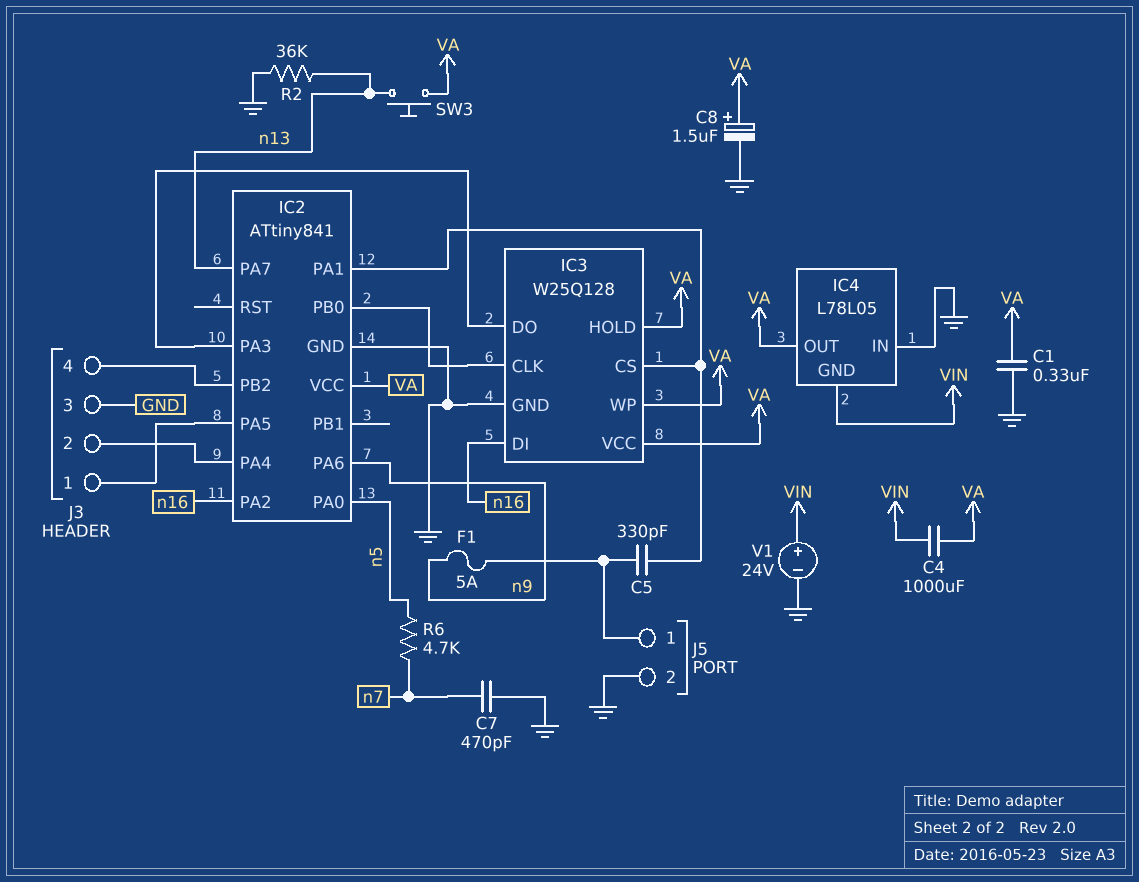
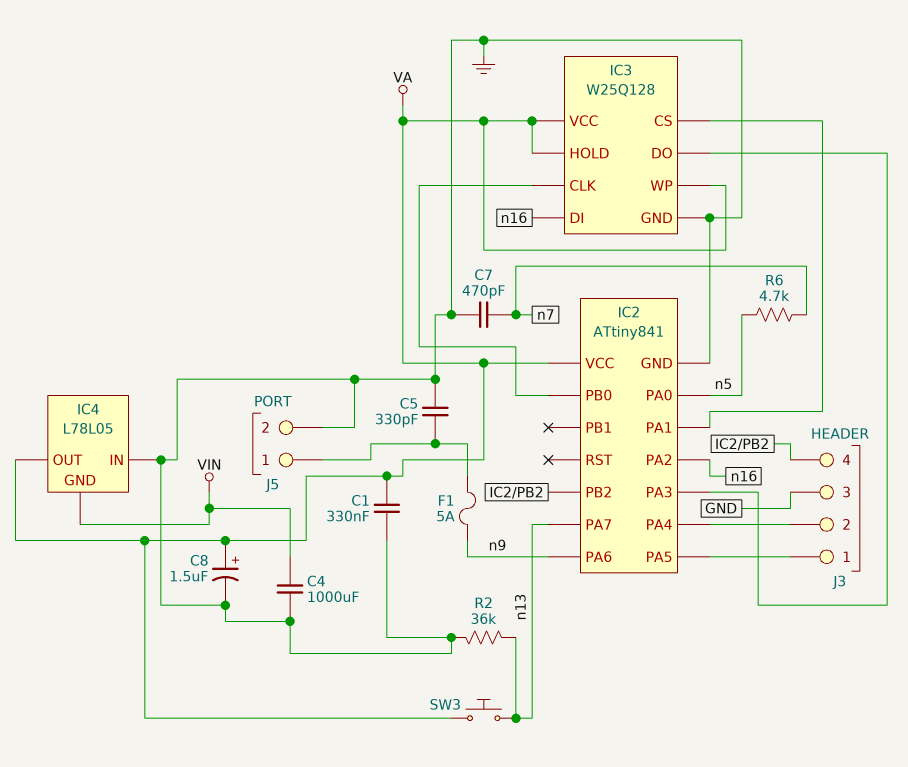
C4: 1000uF (VA, VIN) -> 1000uF (GND, VIN)
C5: 330pF (IC2/PA1, J5/1) -> 330pF (GND, J5/1)
V1: 24V (plus VIN, minus GND) -> none

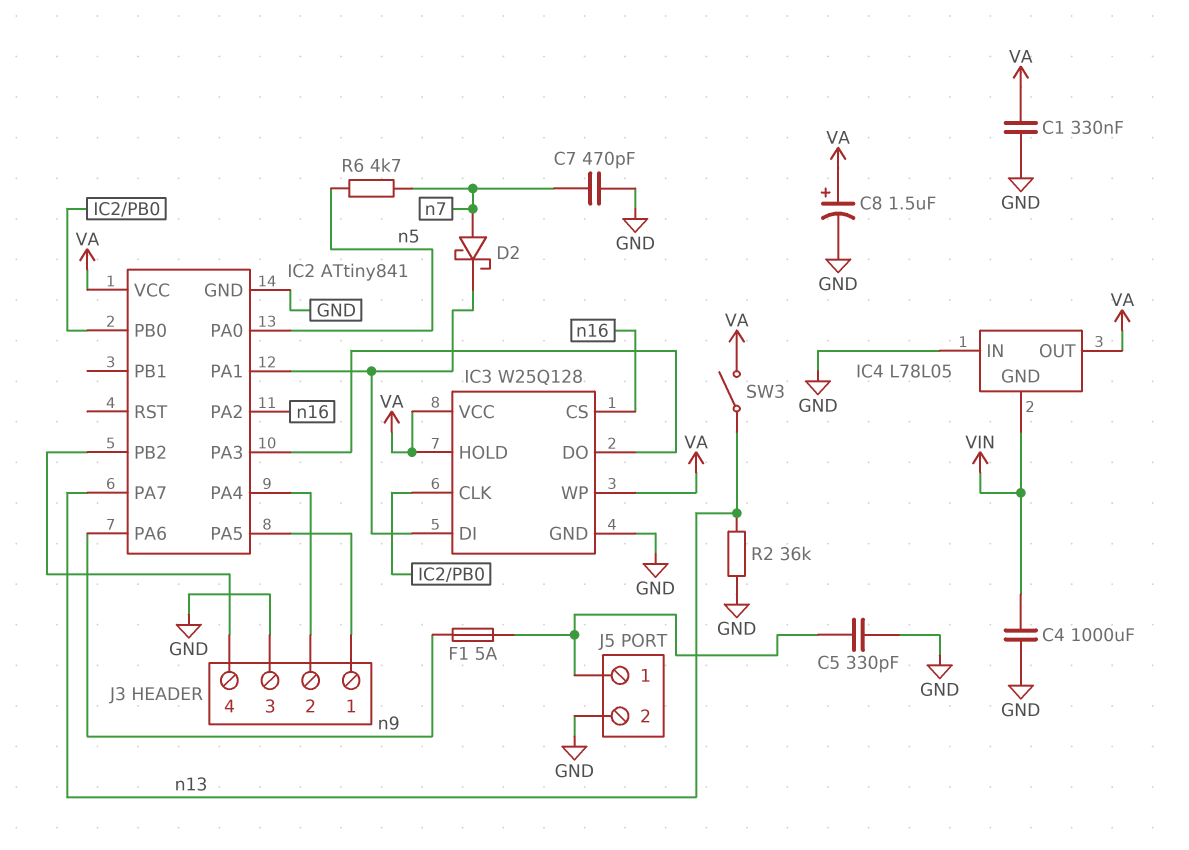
D2: none -> schottky (A n7, K IC2/PA1)
IC3 pin CS: IC2/PA1 -> n16
IC3 pin DI: n16 -> IC2/PA1
SW3: button (VA, n13) -> switch (VA, n13)

